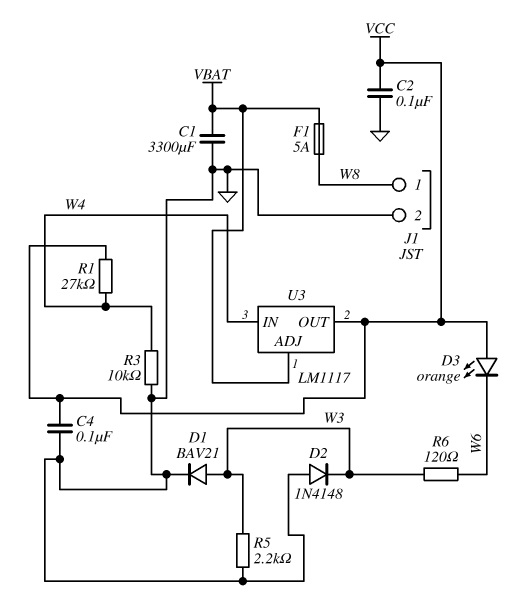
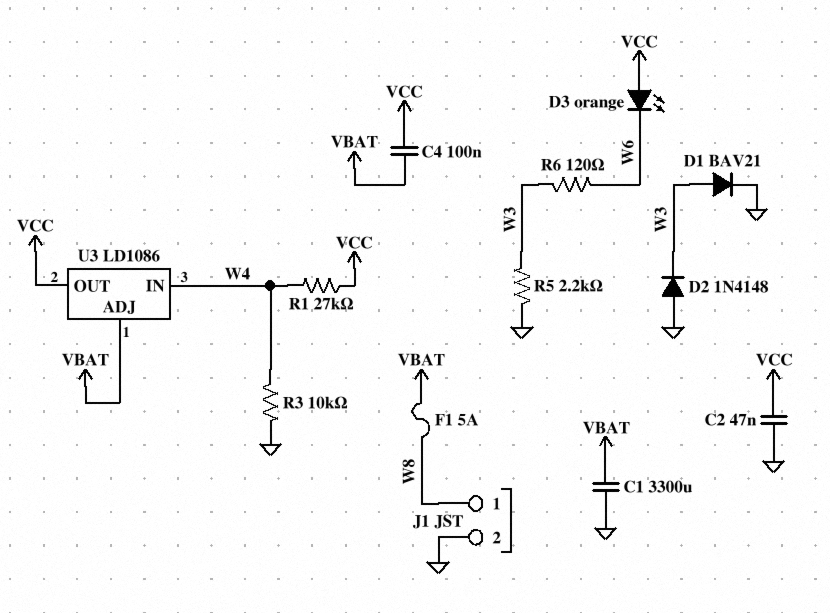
C2: 100nF (GND, VCC) -> 47nF (GND, VCC)
C4: 100nF (GND, VCC) -> 100nF (VBAT, VCC)
U3: LM1117 -> LD1086

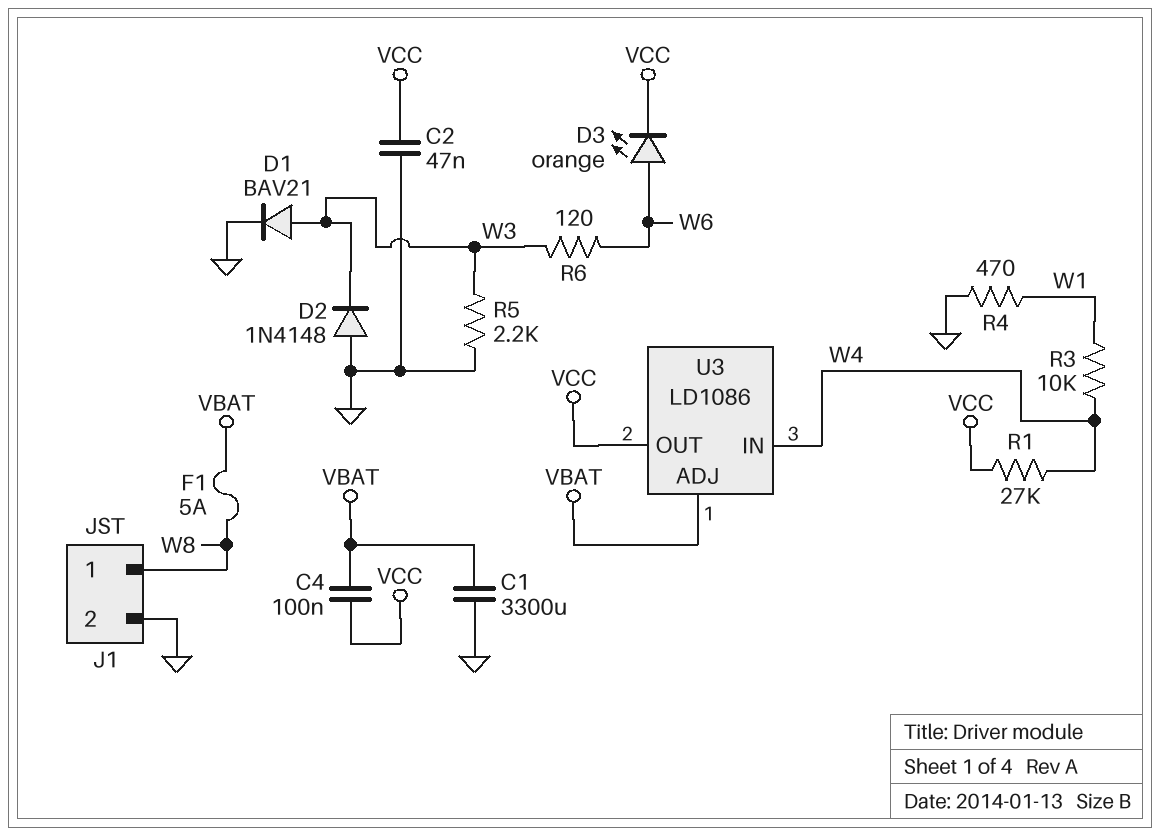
D3: LED orange (A VCC, K W6) -> LED orange (A W6, K VCC)
R3: 10k (GND, W4) -> 10k (W1, W4)
R4: none -> 470 (GND, W1)

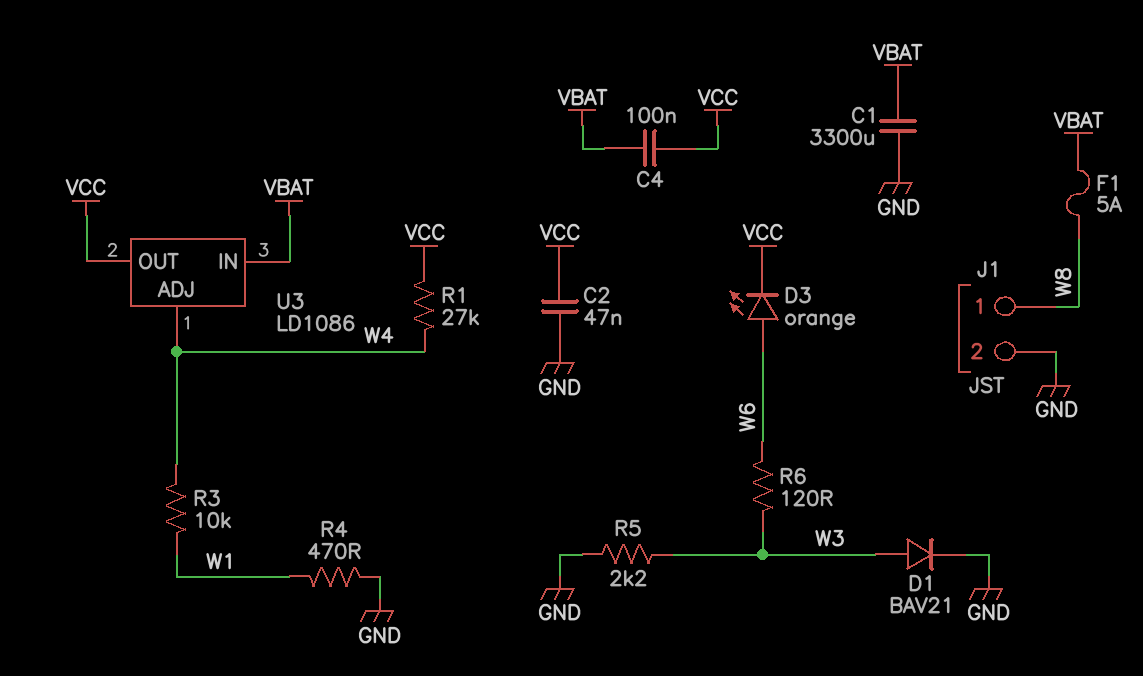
D2: diode 1N4148 (A GND, K W3) -> none
U3 pin ADJ: VBAT -> W4
U3 pin IN: W4 -> VBAT

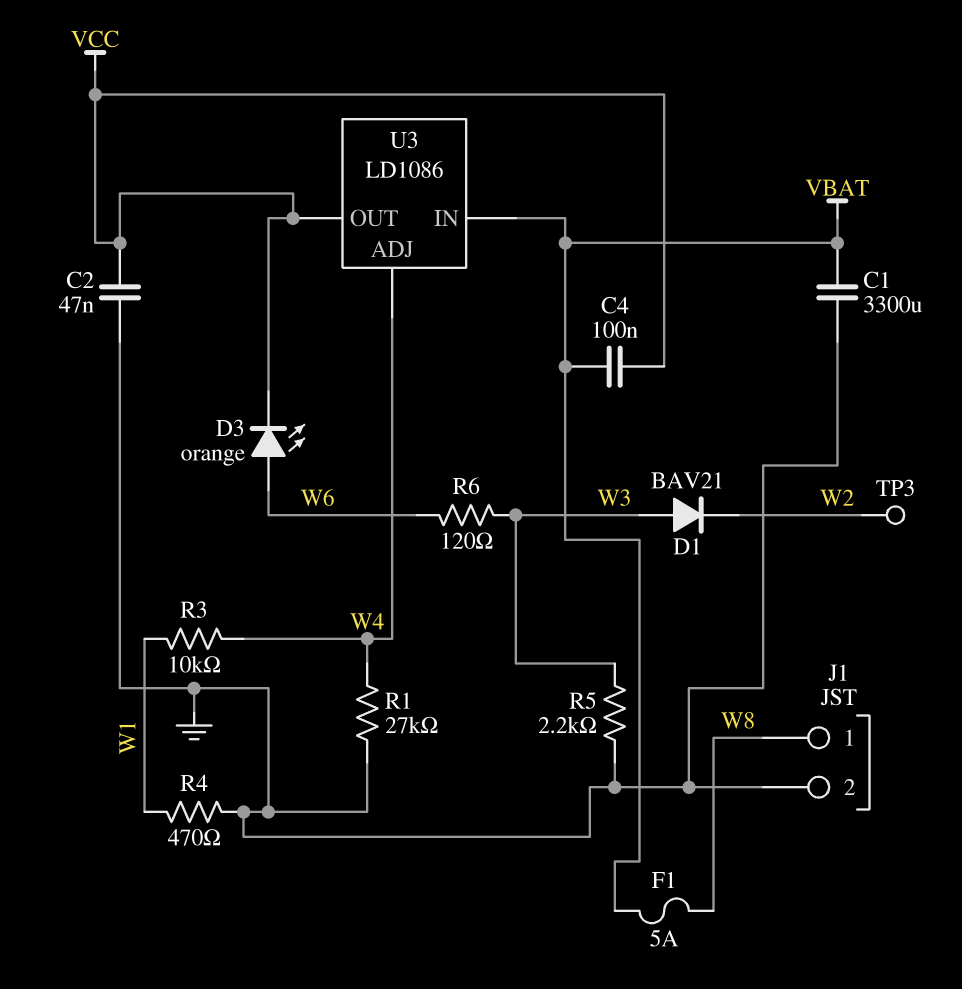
D1: diode BAV21 (A W3, K GND) -> diode BAV21 (A W3, K W2)
R1: 27k (VCC, W4) -> 27k (GND, W4)
TP3: none -> test point (W2)

